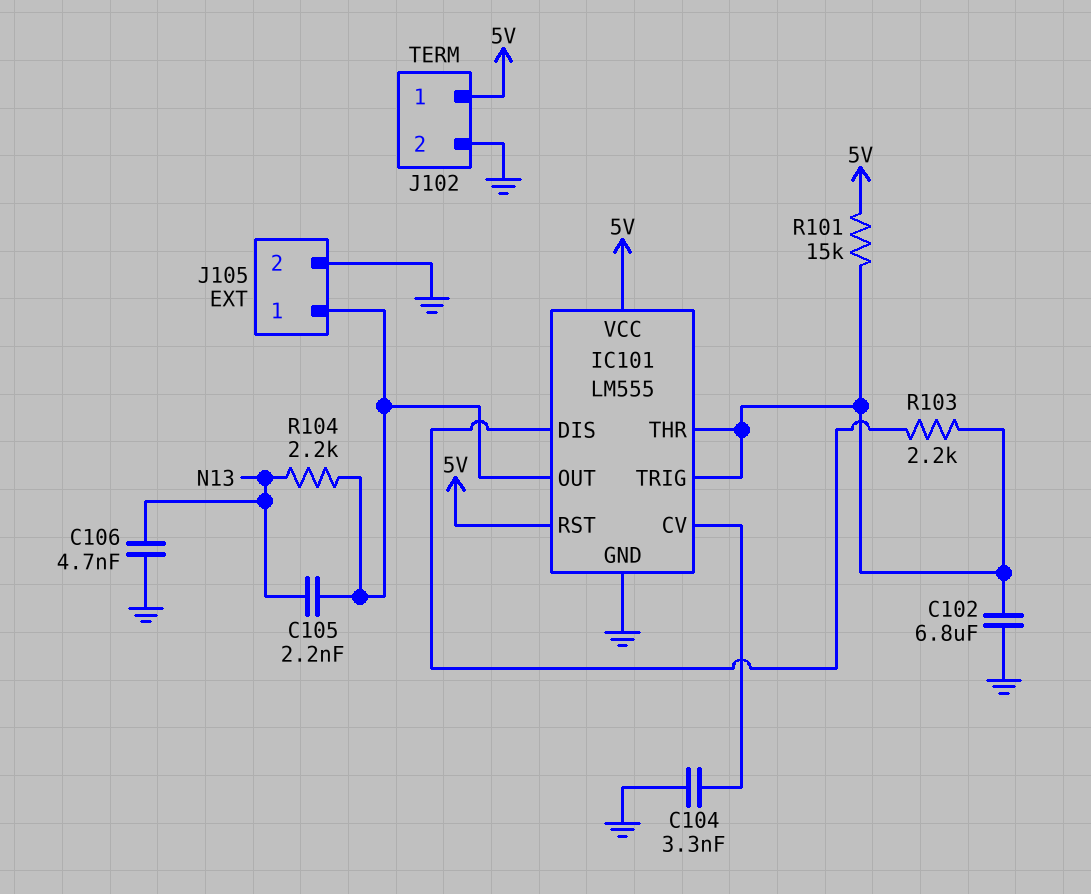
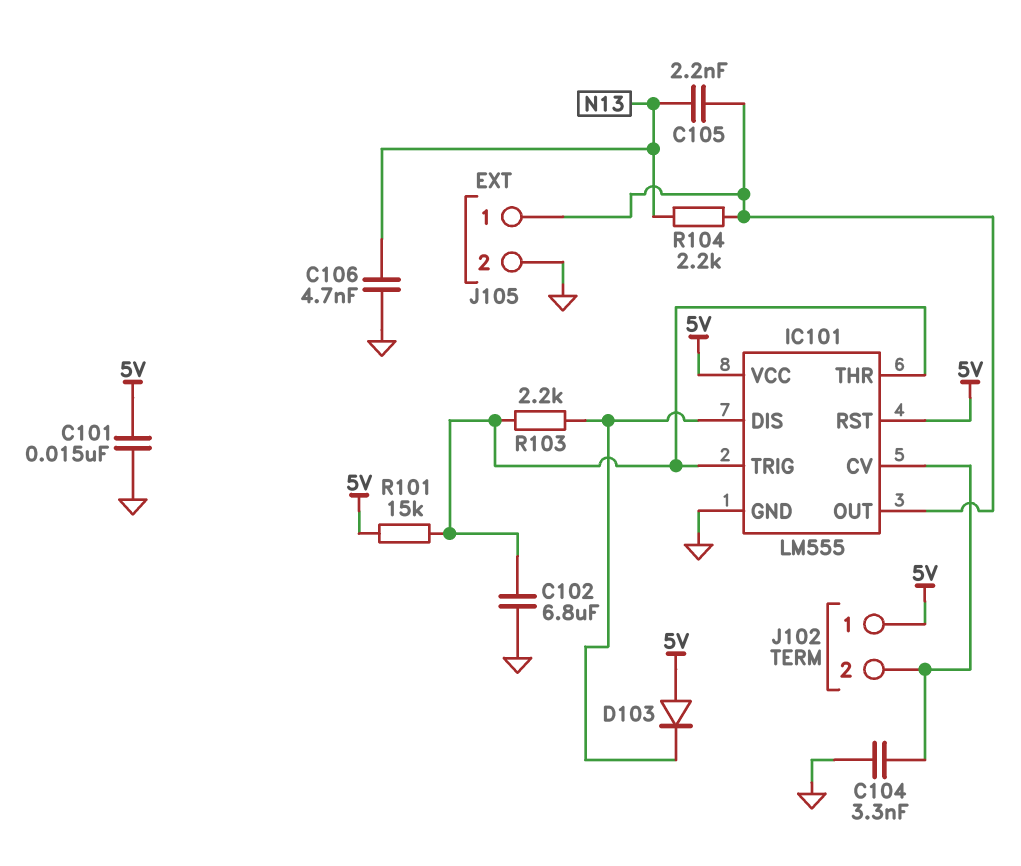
C101: none -> 15nF (5V, GND)
D103: none -> diode (A 5V, K IC101/DIS)
J102 pin 2: GND -> IC101/CV

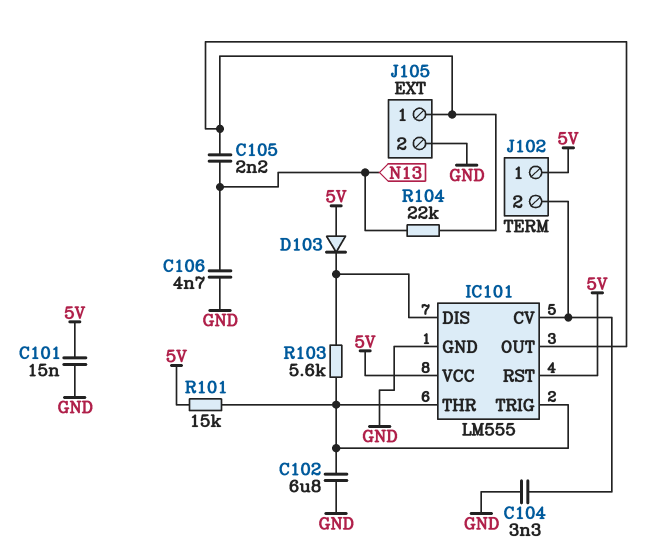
R103: 2.2k (IC101/DIS, IC101/THR) -> 5.6k (IC101/DIS, IC101/THR)
R104: 2.2k (IC101/OUT, N13) -> 22k (IC101/OUT, N13)

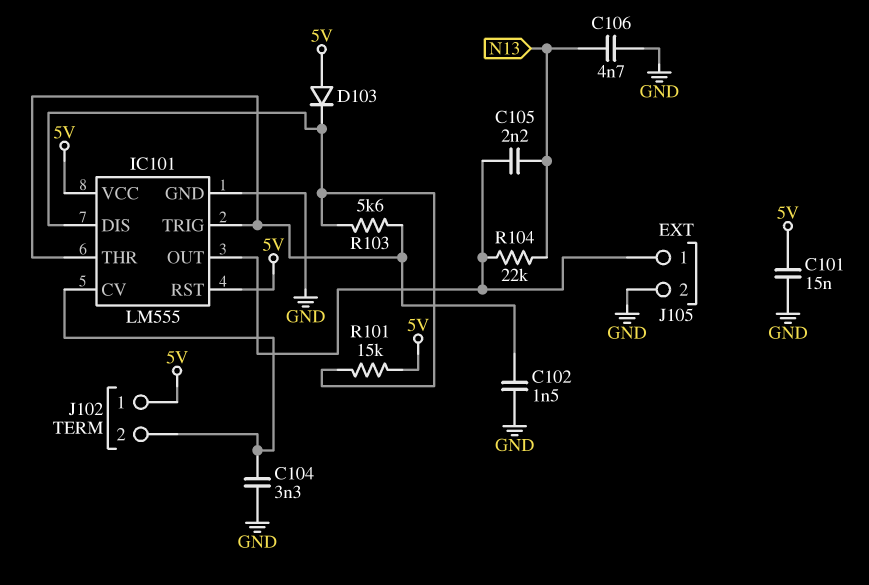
C102: 6.8uF (GND, IC101/THR) -> 1.5nF (GND, IC101/THR)
R101: 15k (5V, IC101/THR) -> 15k (5V, IC101/DIS)

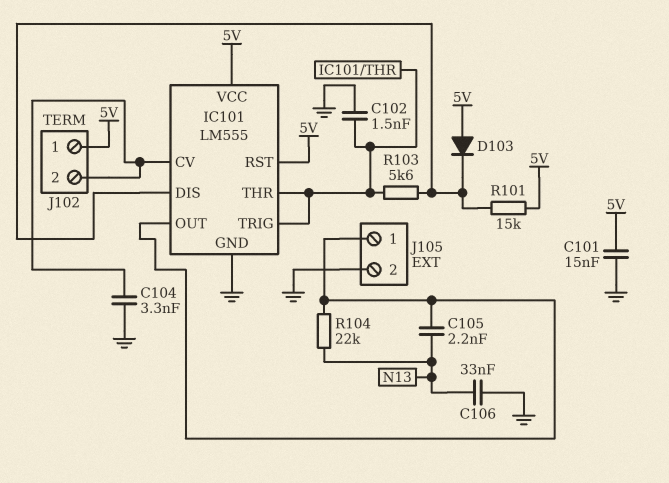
C106: 4.7nF (GND, N13) -> 33nF (GND, N13)

